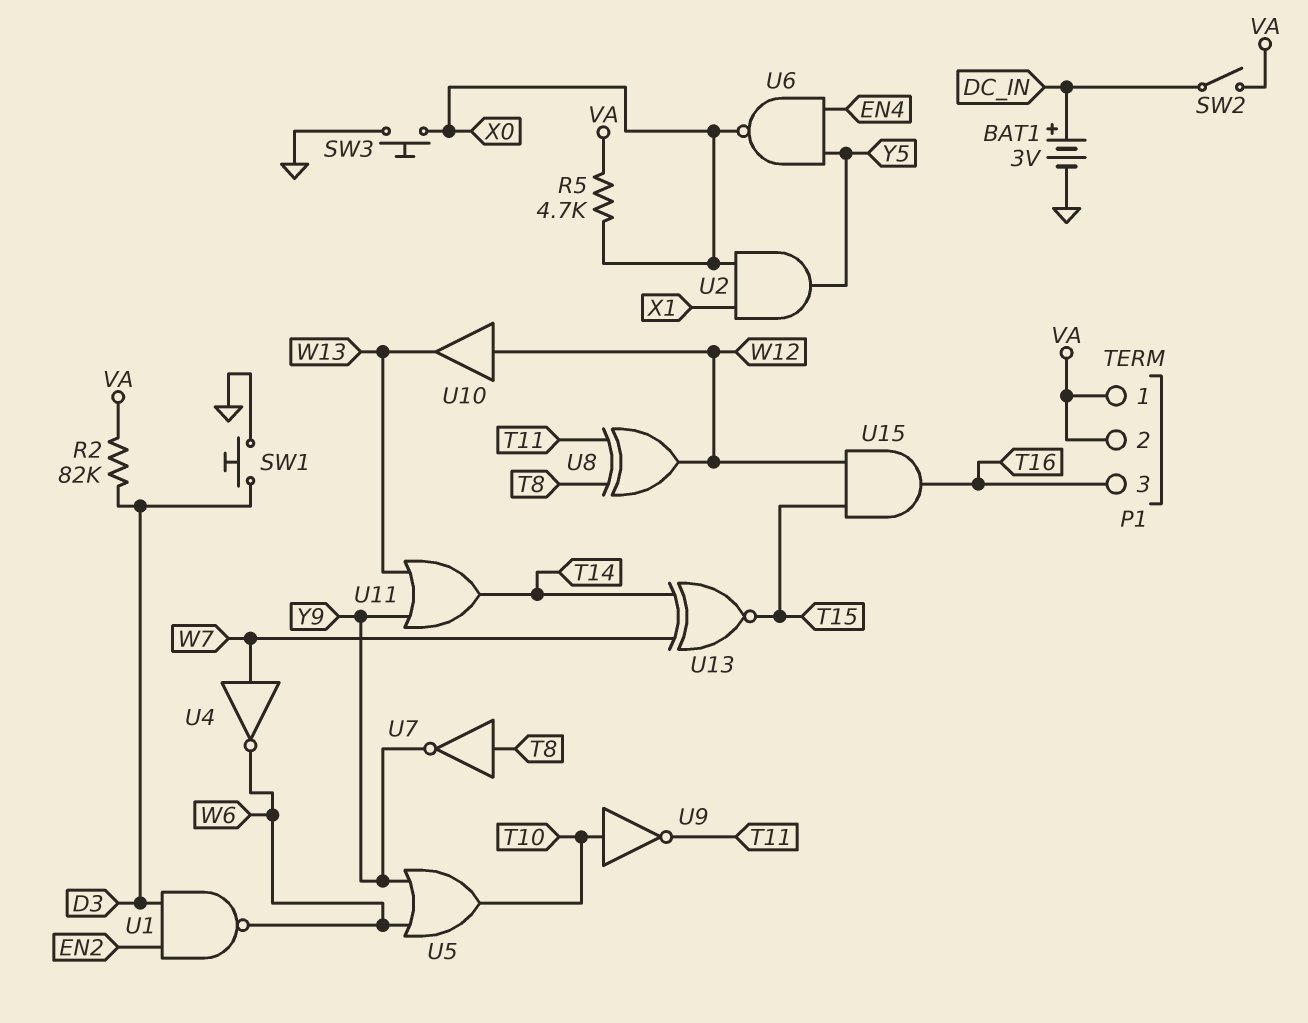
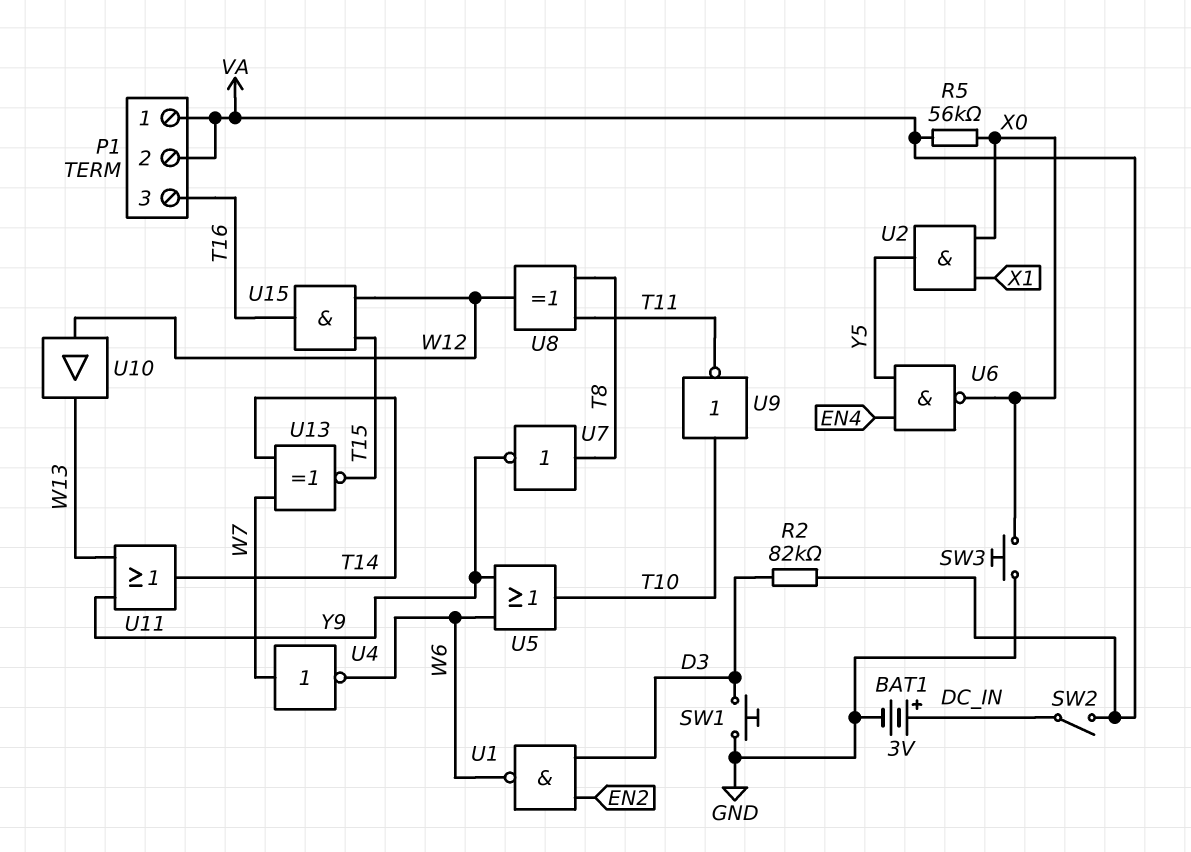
R5: 4.7k (VA, X0) -> 56k (VA, X0)

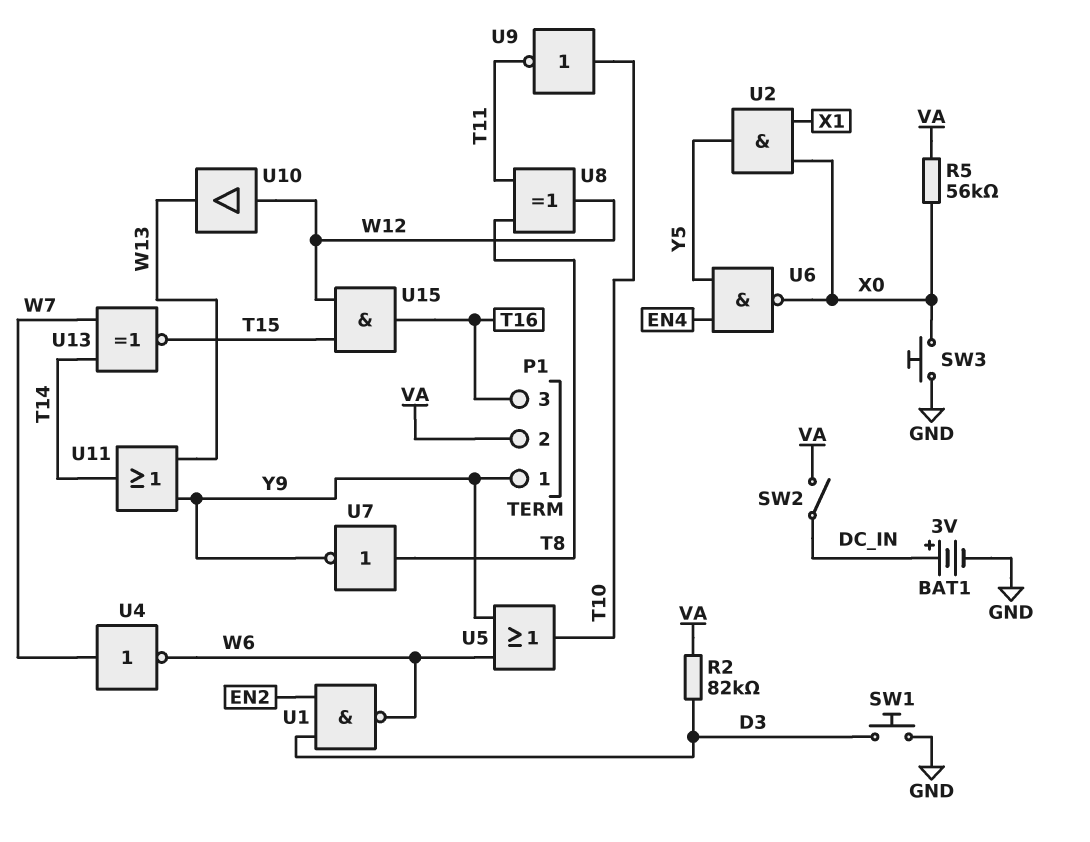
P1 pin 1: VA -> Y9

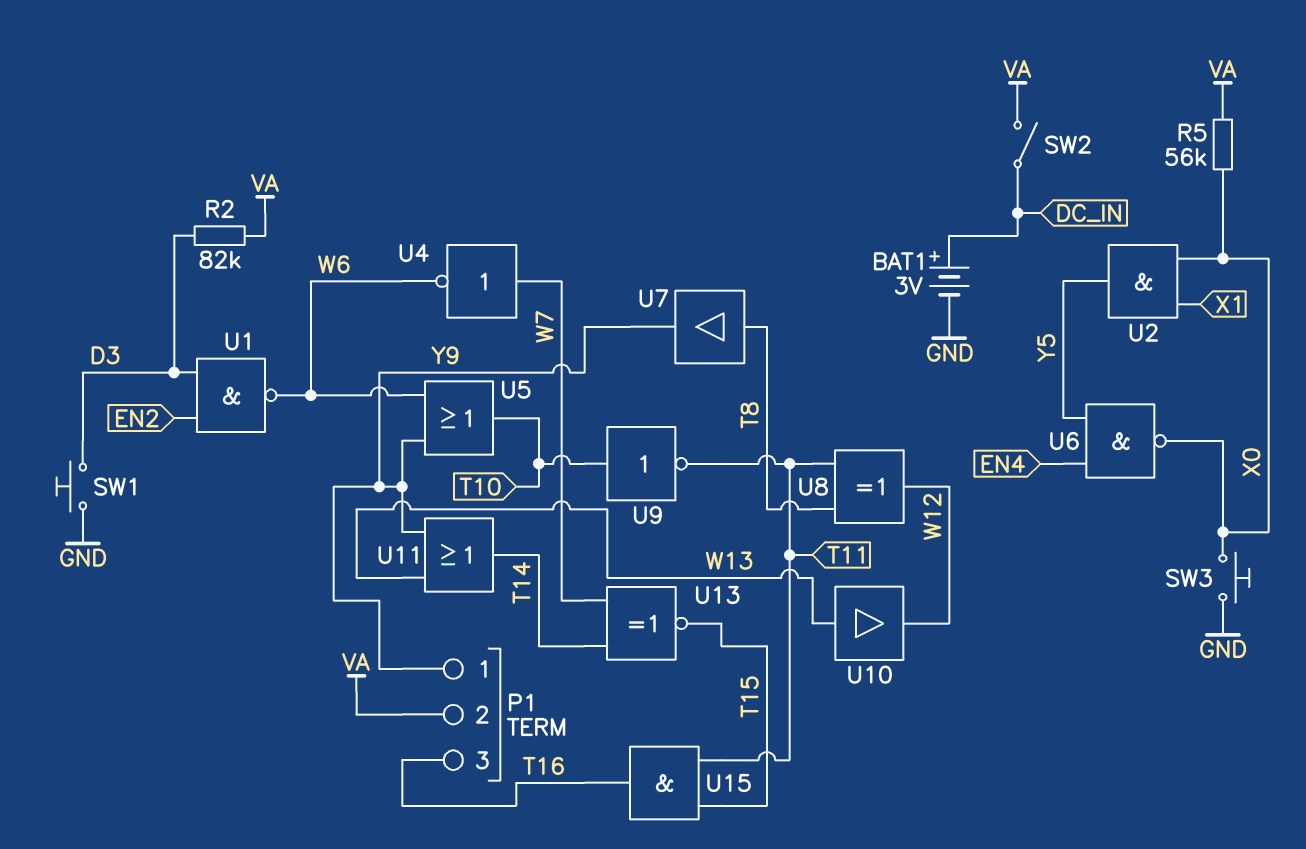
U7: NOT (in T8, out Y9) -> buffer (in T8, out Y9)
U10: buffer (in W12, out W13) -> buffer (in W13, out W12)
U15: AND (in T15, in W12, out T16) -> AND (in T11, in T15, out T16)

